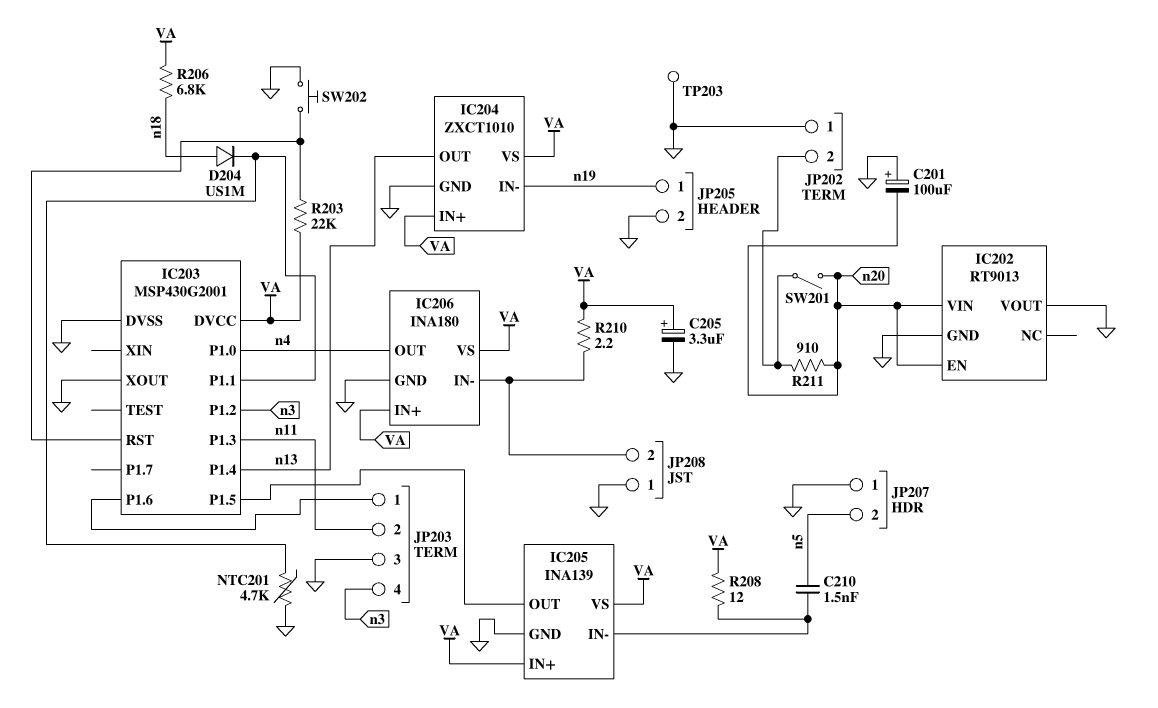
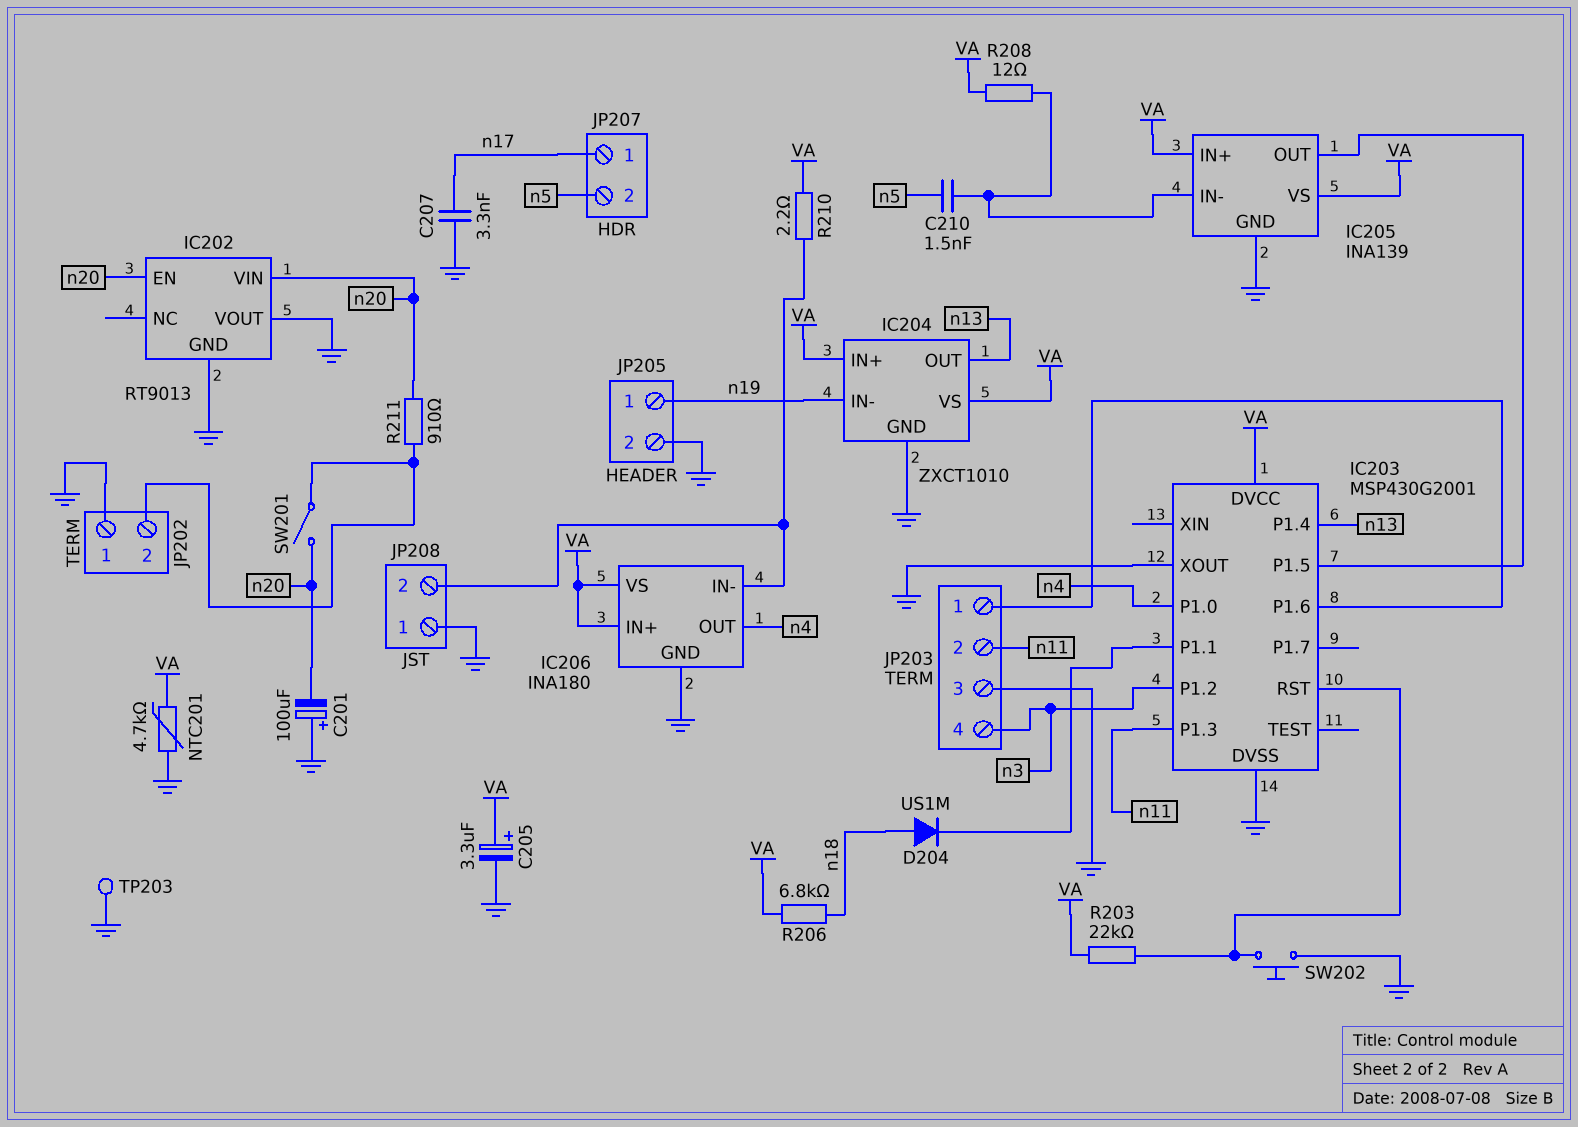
C207: none -> 3.3nF (GND, n17)
JP207 pin 1: GND -> n17
NTC201: 4.7k (GND, IC203/P1.1) -> 4.7k (GND, VA)

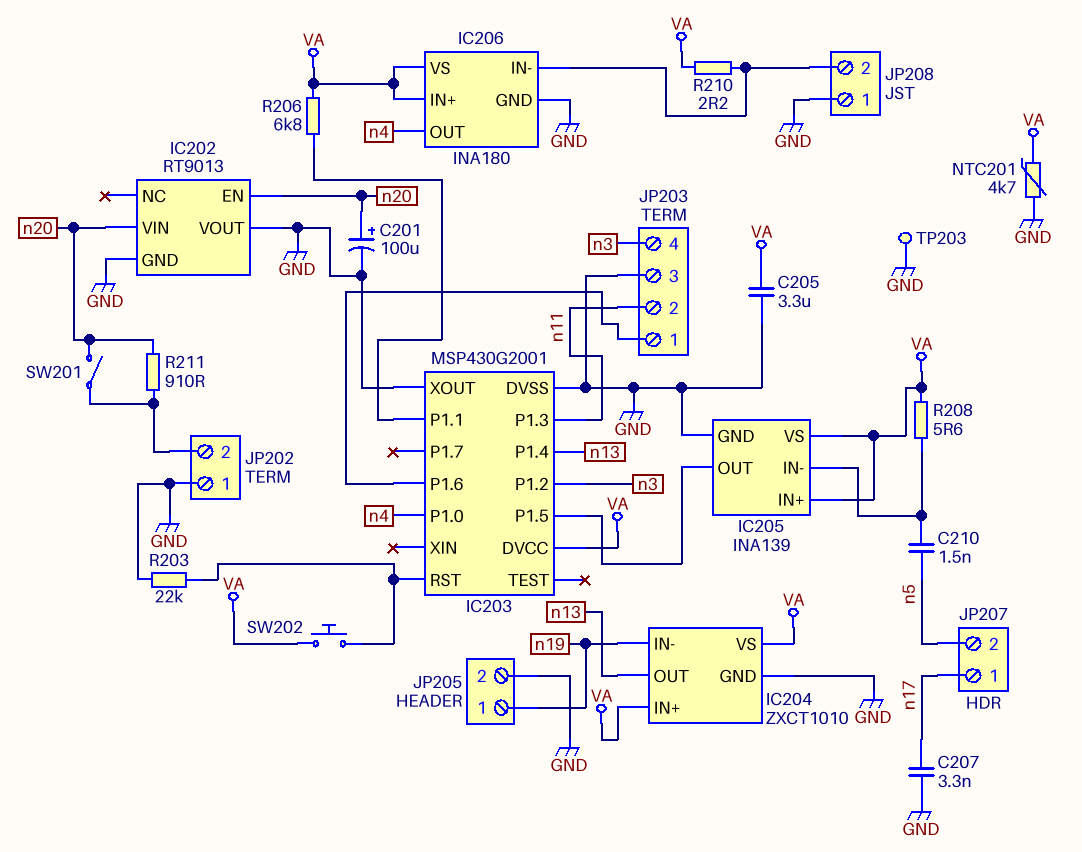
C201: 100uF (plus GND, minus n20) -> 100uF (plus n20, minus GND)
C205: 3.3uF (plus VA, minus GND) -> 3.3uF (GND, VA)
D204: diode US1M (A n18, K IC203/P1.1) -> none
R203: 22k (IC203/RST, VA) -> 22k (GND, IC203/RST)
R206: 6.8k (VA, n18) -> 6.8k (IC203/P1.1, VA)
R208: 12 (IC205/IN-, VA) -> 5.6 (IC205/IN-, VA)
SW202: button (GND, IC203/RST) -> button (IC203/RST, VA)

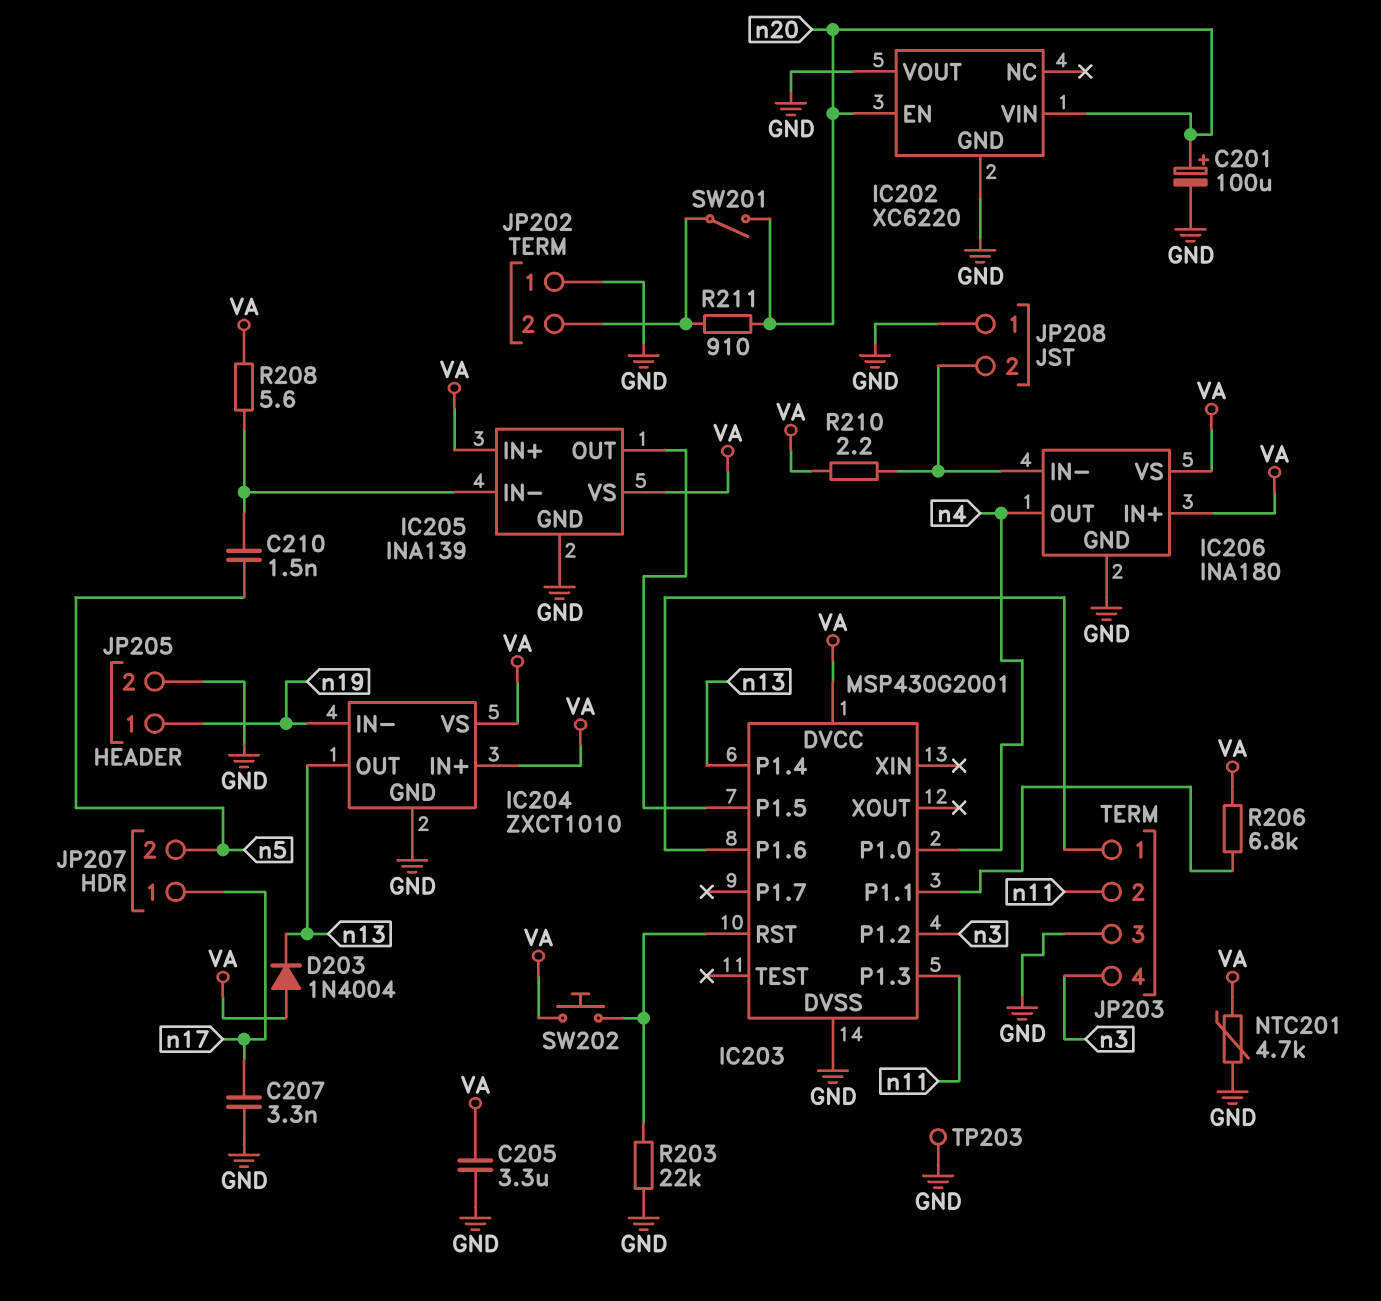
D203: none -> diode 1N4004 (A VA, K n13)
IC202: RT9013 -> XC6220
IC203 pin XOUT: GND -> none

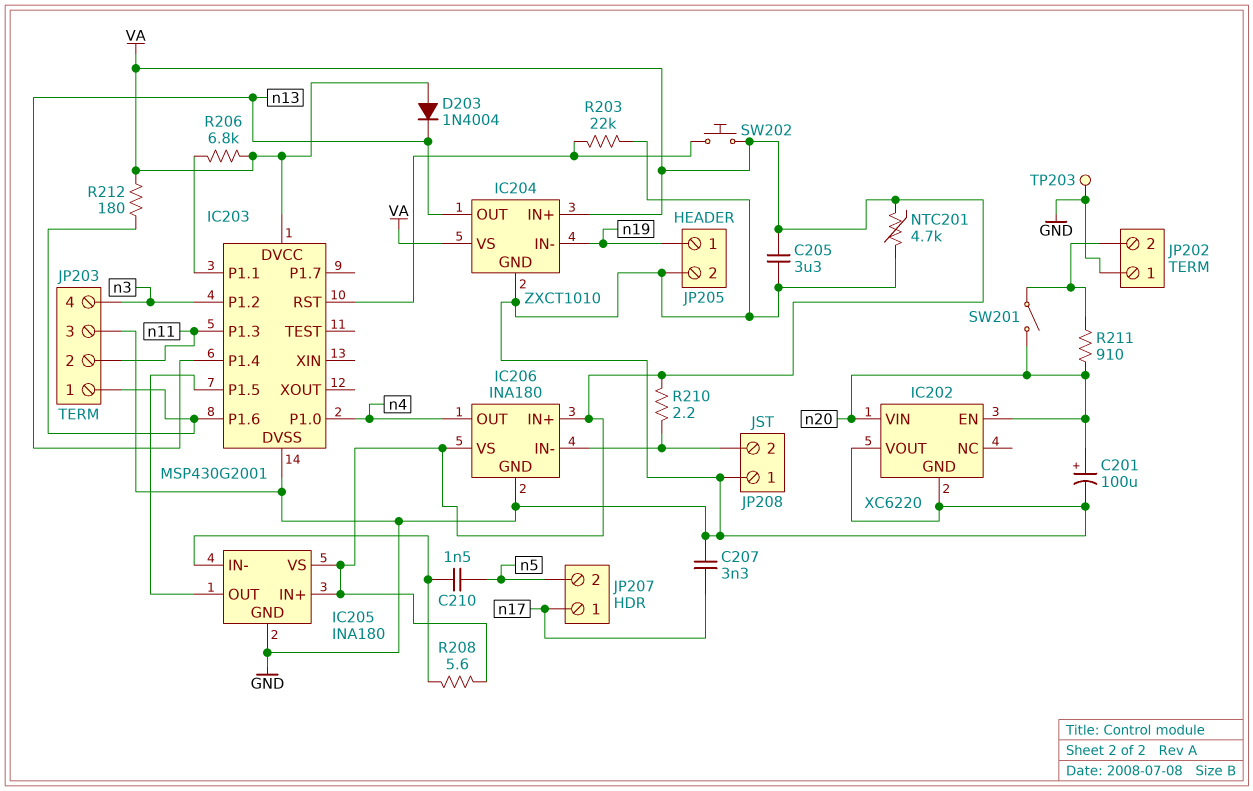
IC205: INA139 -> INA180
R212: none -> 180 (IC203/P1.6, VA)

